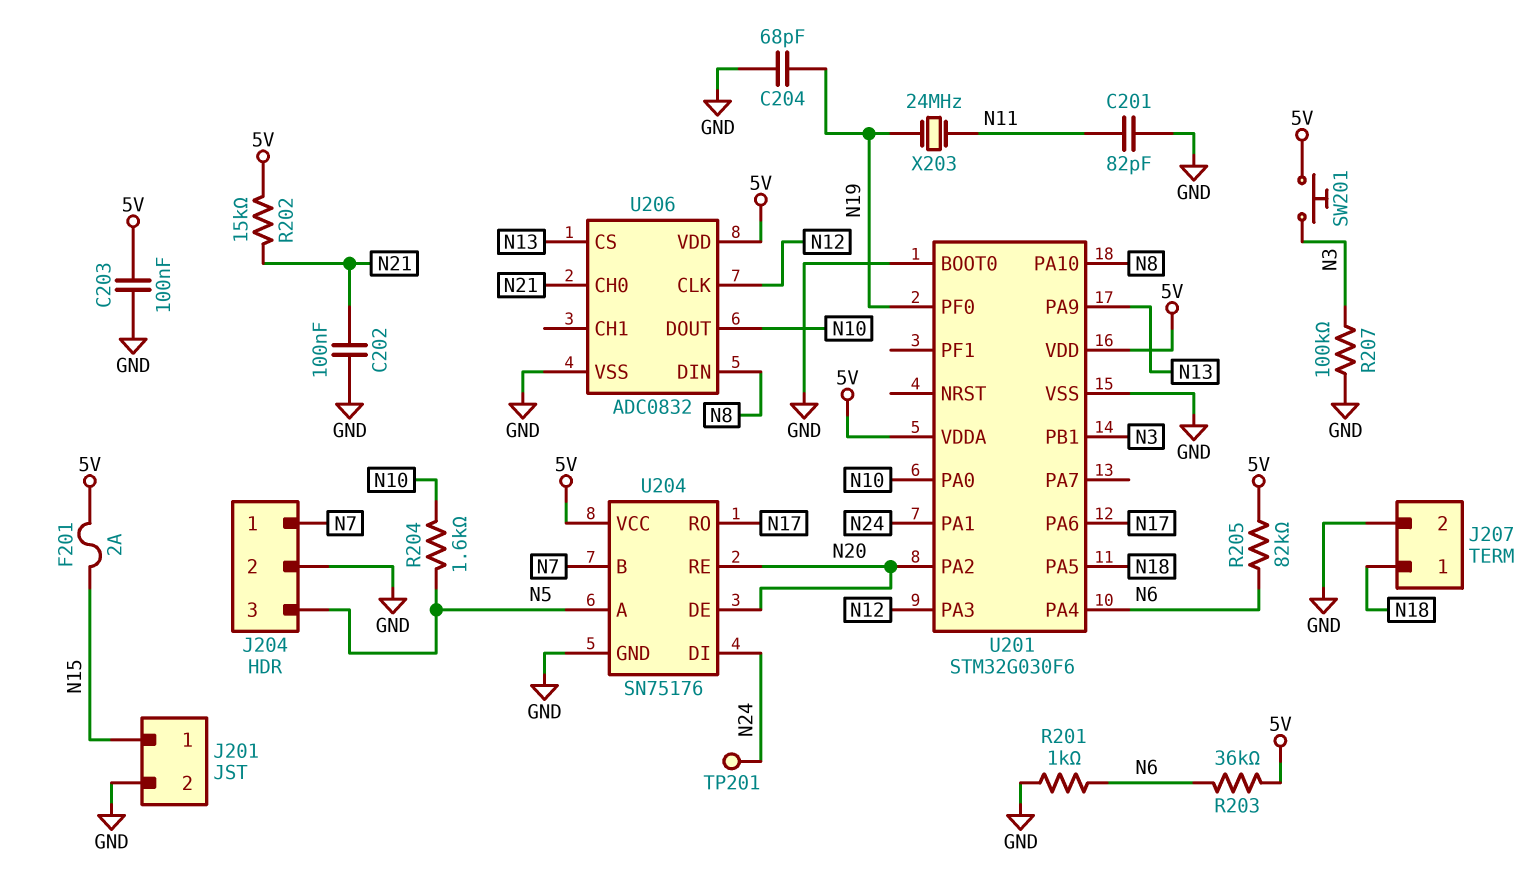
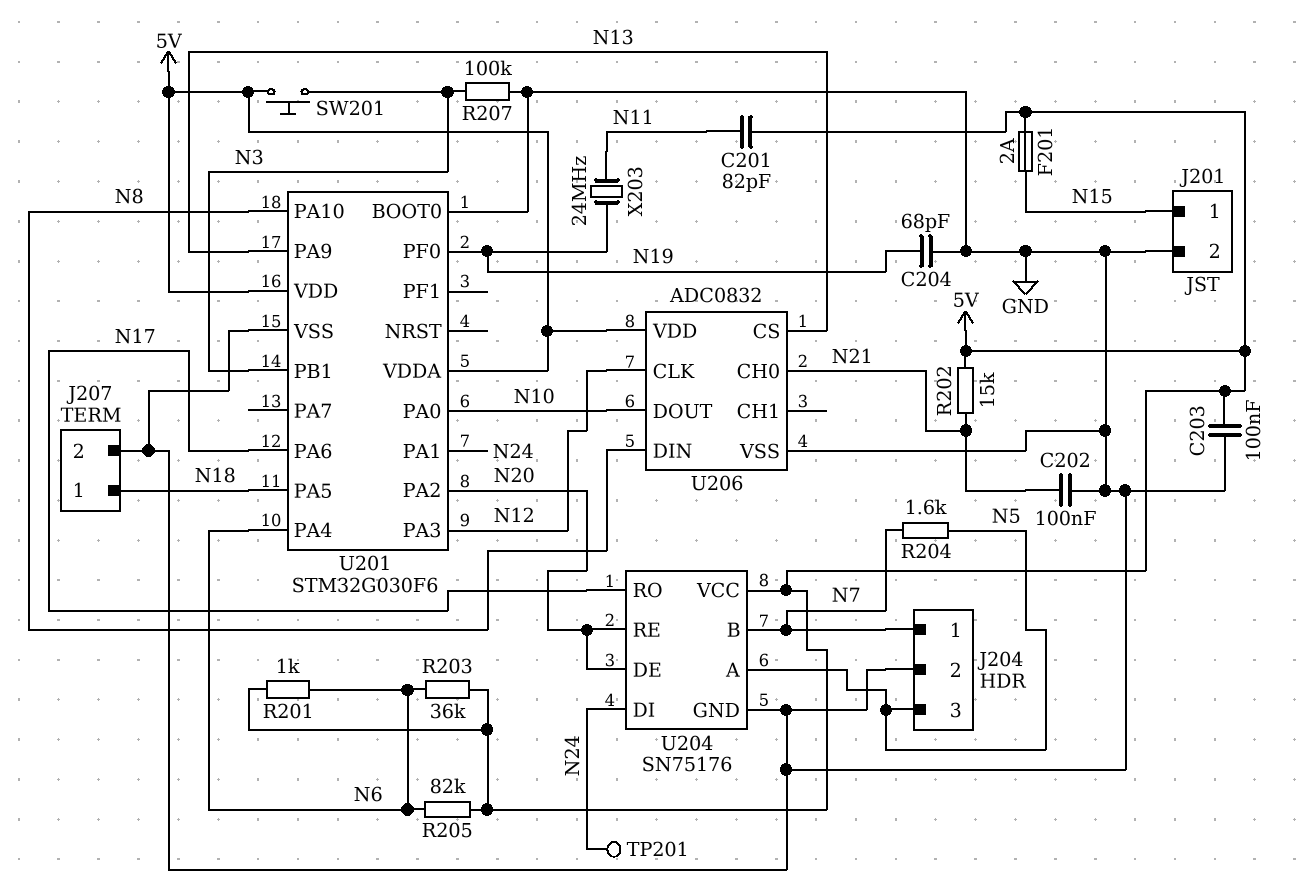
C201: 82pF (GND, N11) -> 82pF (5V, N11)
R201: 1k (GND, N6) -> 1k (5V, N6)
R204: 1.6k (N5, N10) -> 1.6k (N5, N7)

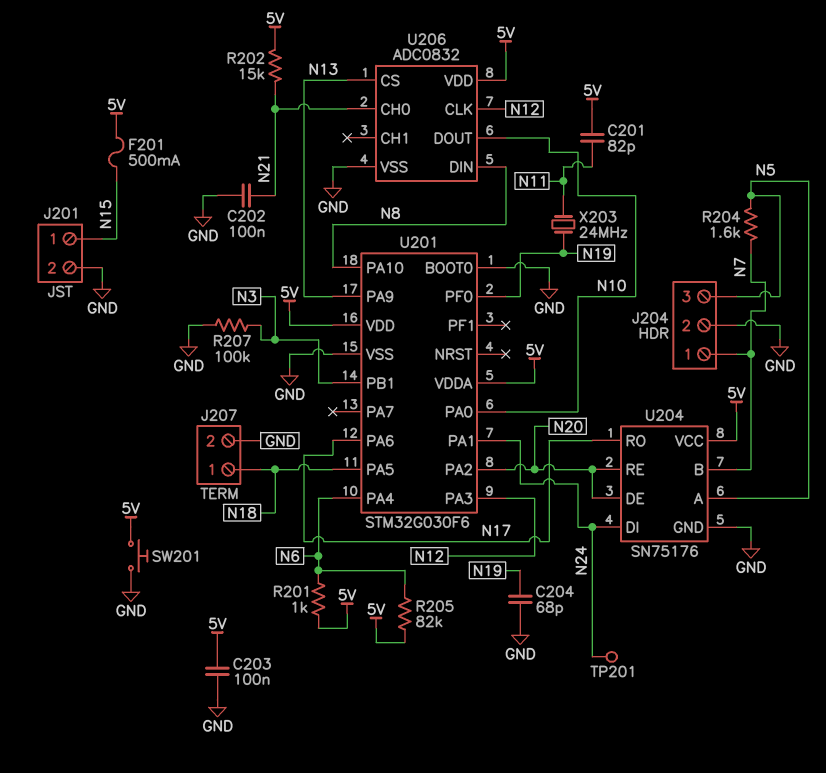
F201: 2A (5V, N15) -> 500mA (5V, N15)
R203: 36k (5V, N6) -> none
SW201: button (5V, N3) -> button (5V, GND)

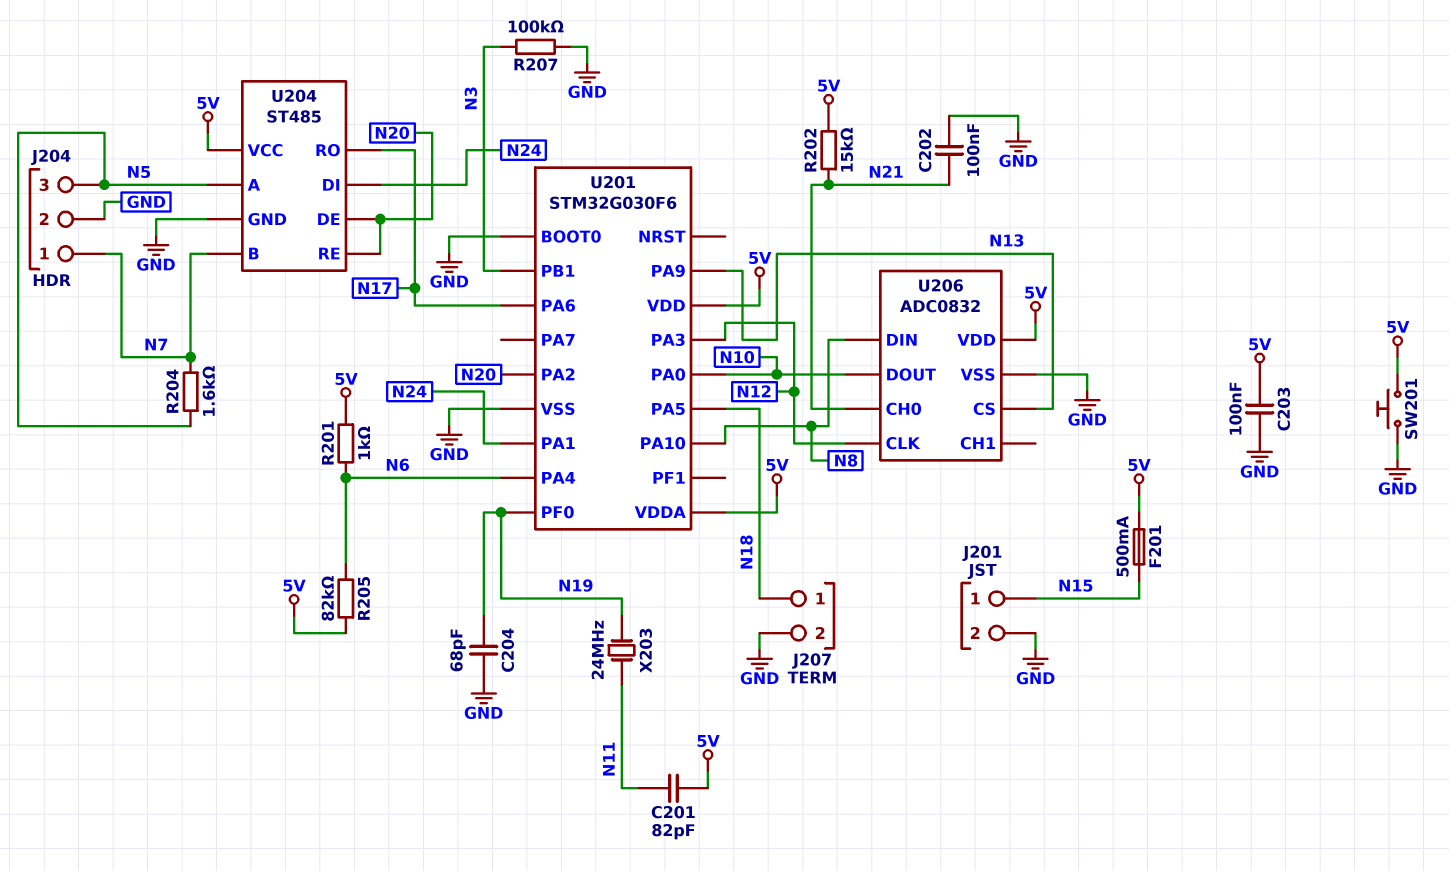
TP201: test point (N24) -> none
U204: SN75176 -> ST485

